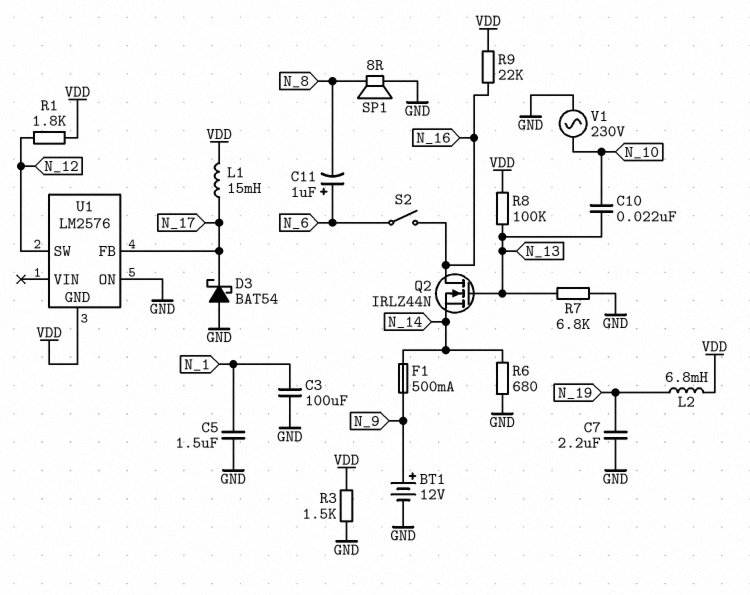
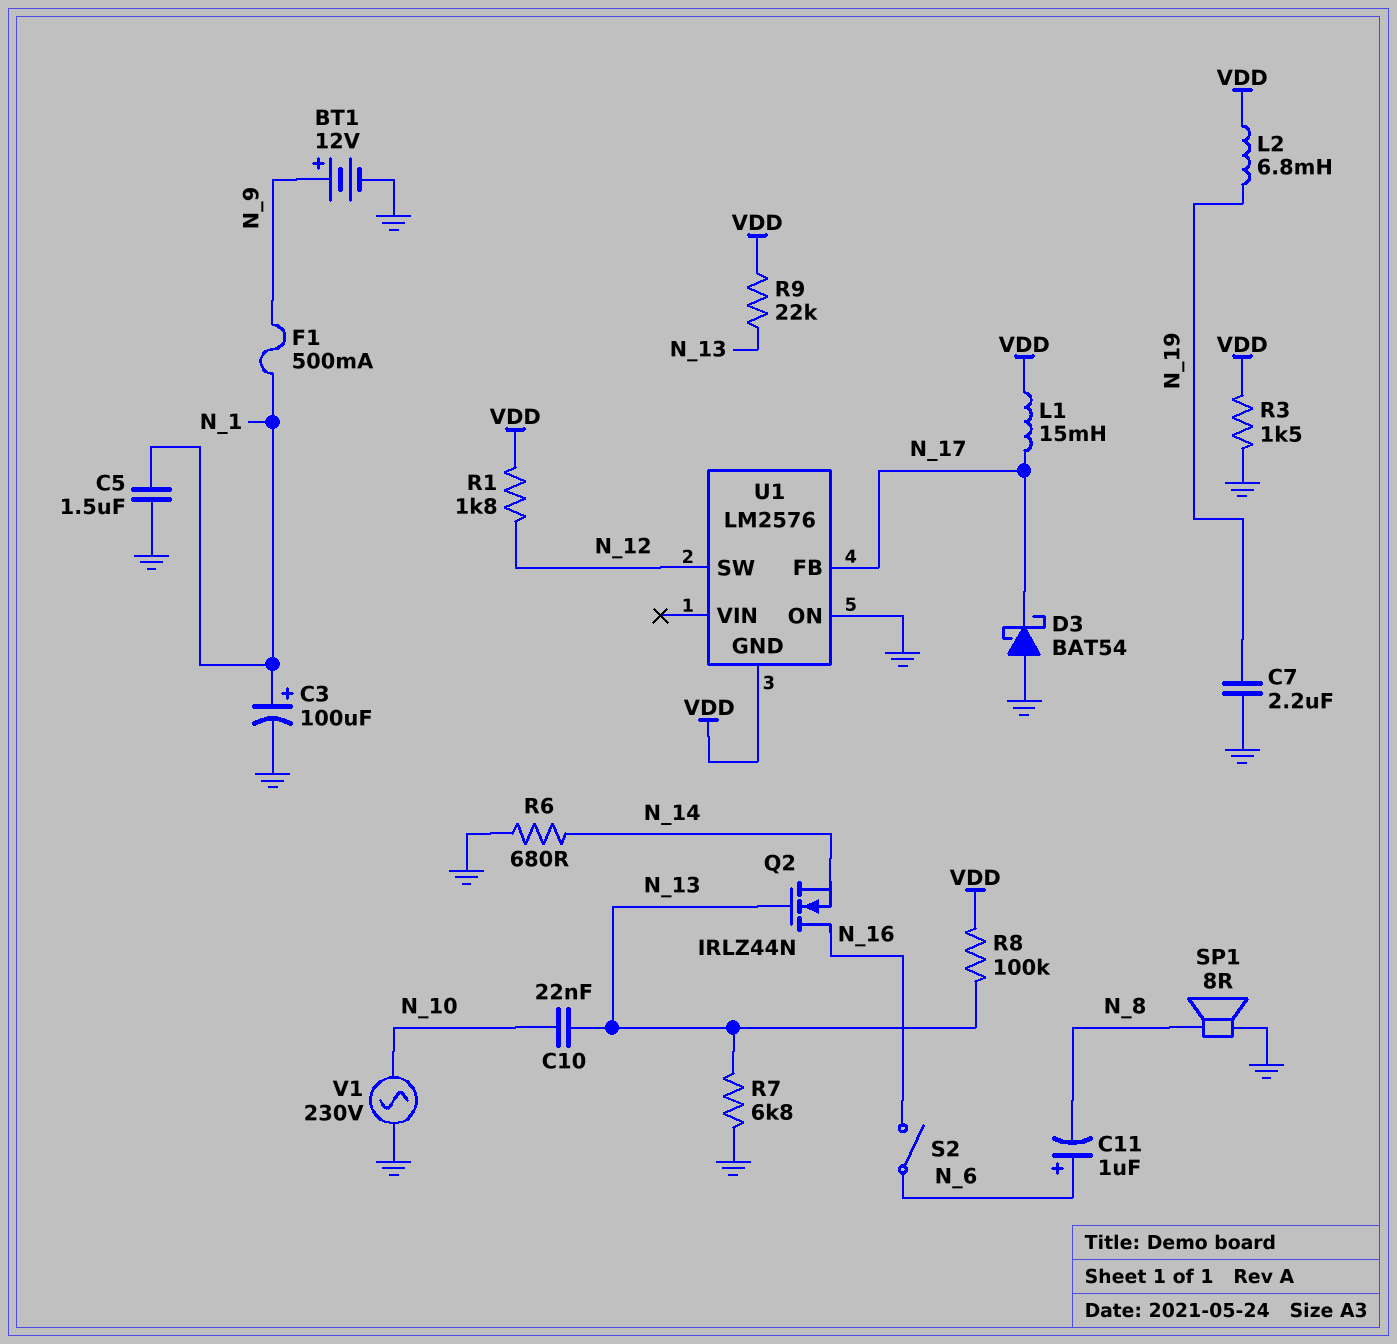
C3: 100uF (GND, N_1) -> 100uF (plus N_1, minus GND)
F1: 500mA (N_9, N_14) -> 500mA (N_1, N_9)
R9: 22k (N_16, VDD) -> 22k (N_13, VDD)

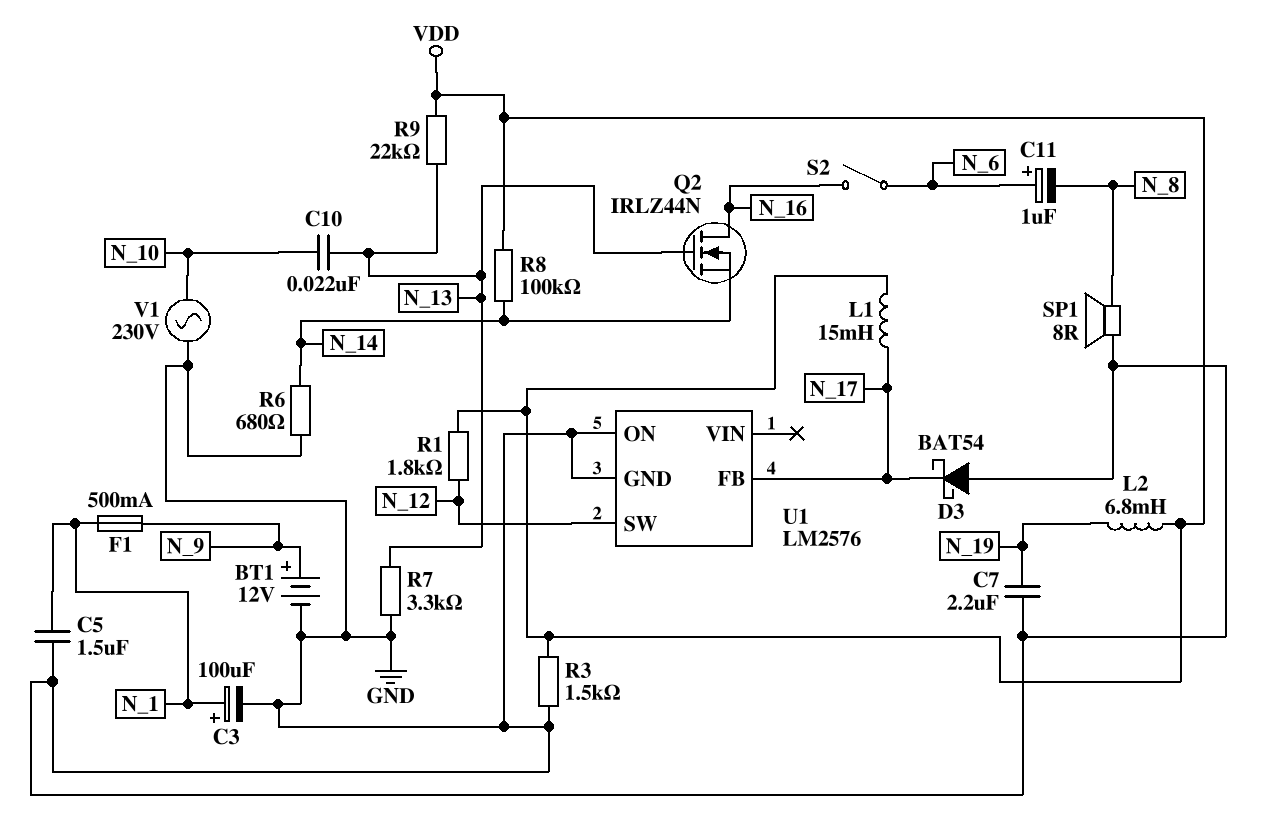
R7: 6.8k (GND, N_13) -> 3.3k (GND, N_13)
R8: 100k (N_13, VDD) -> 100k (N_14, VDD)
U1 pin GND: VDD -> GND

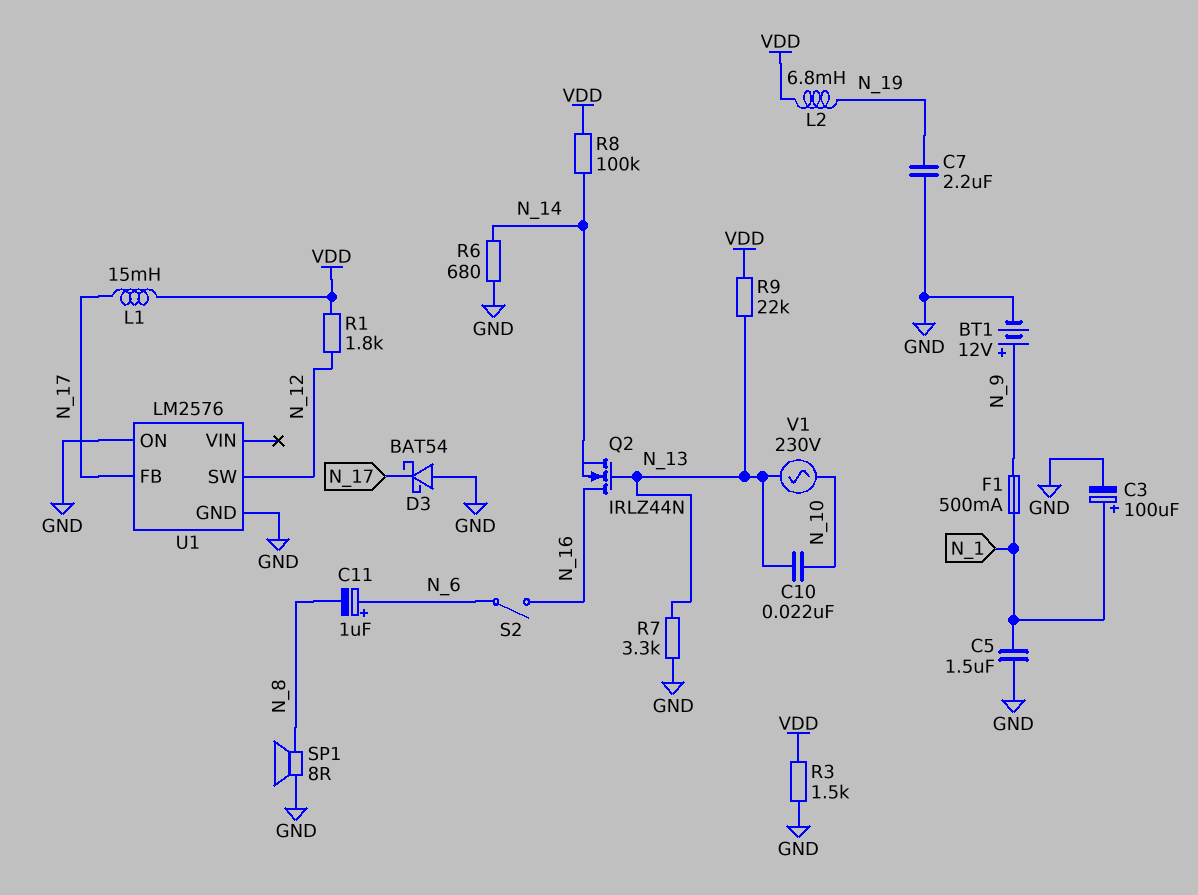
V1: AC 230V (GND, N_10) -> AC 230V (N_10, N_13)

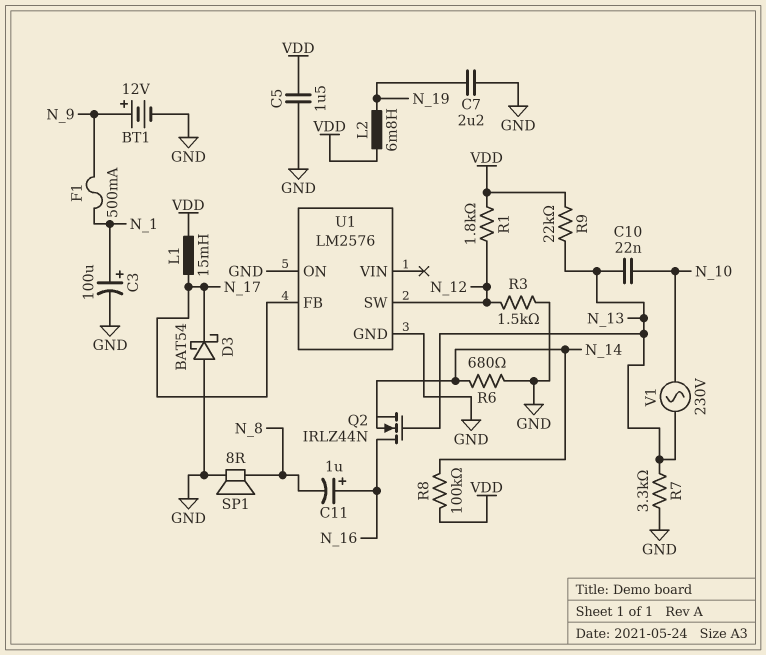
C5: 1.5uF (GND, N_1) -> 1.5uF (GND, VDD)
C11: 1uF (plus N_6, minus N_8) -> 1uF (plus N_16, minus N_8)
R3: 1.5k (GND, VDD) -> 1.5k (GND, N_12)
S2: switch (N_6, N_16) -> none

